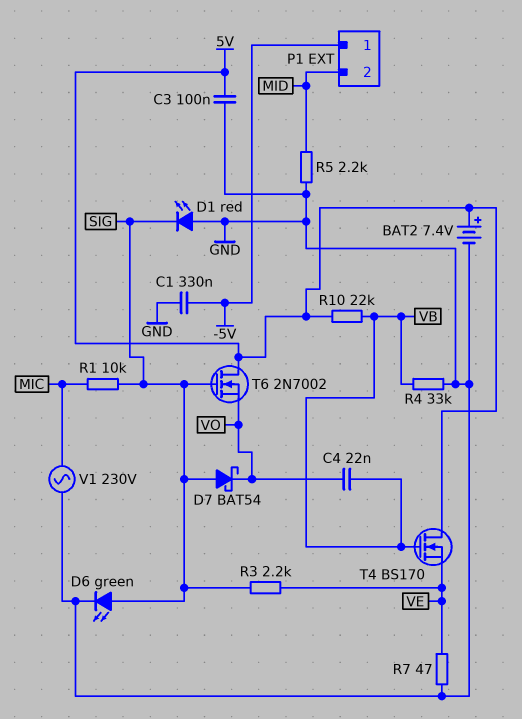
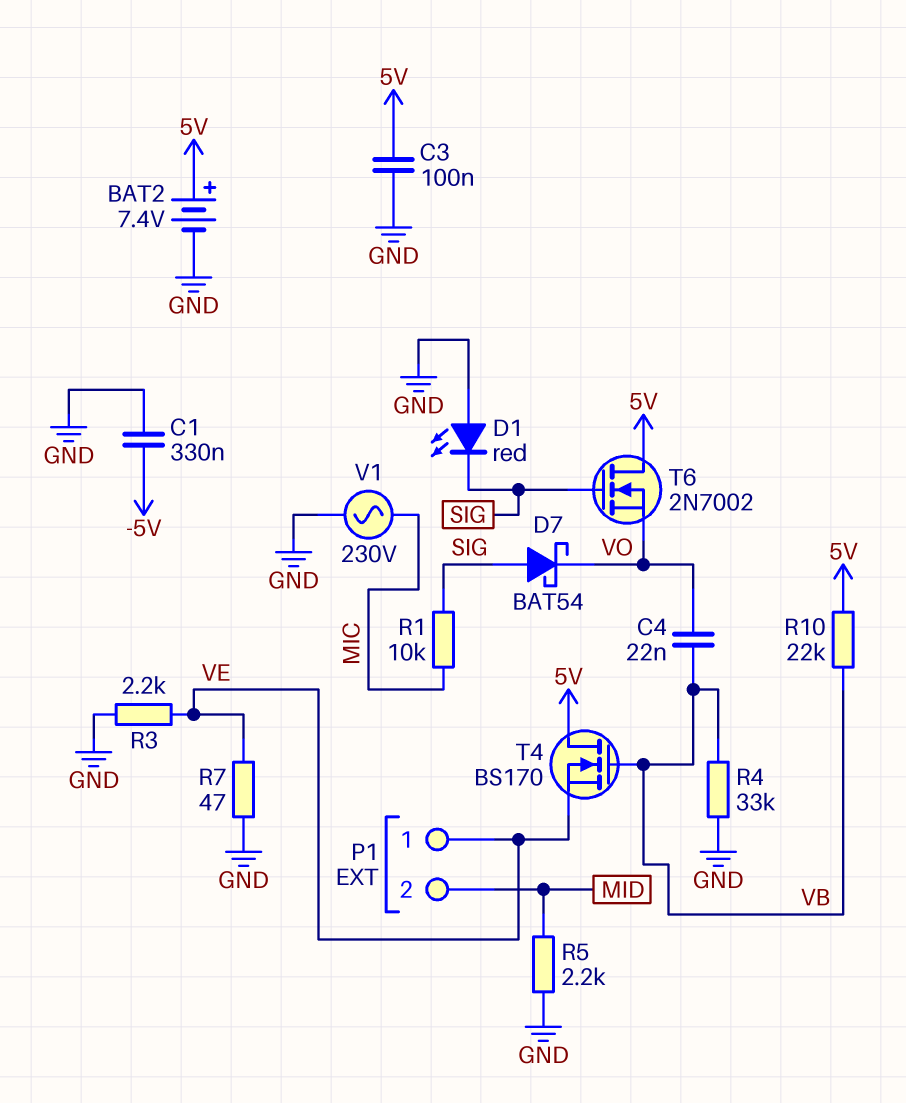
D6: LED green (A SIG, K GND) -> none
P1 pin 1: -5V -> VE
R3: 2.2k (SIG, VE) -> 2.2k (GND, VE)

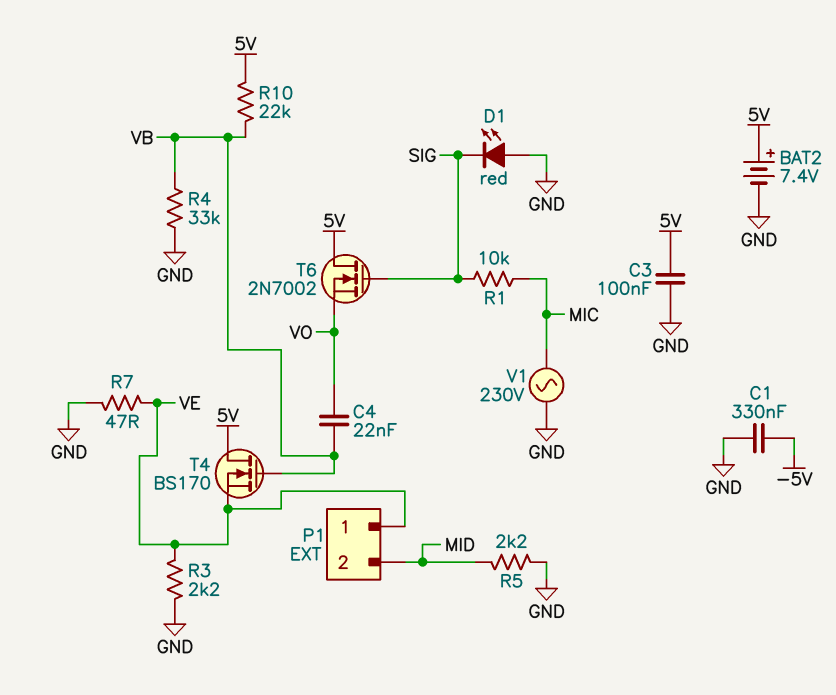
D7: schottky BAT54 (A SIG, K VO) -> none

